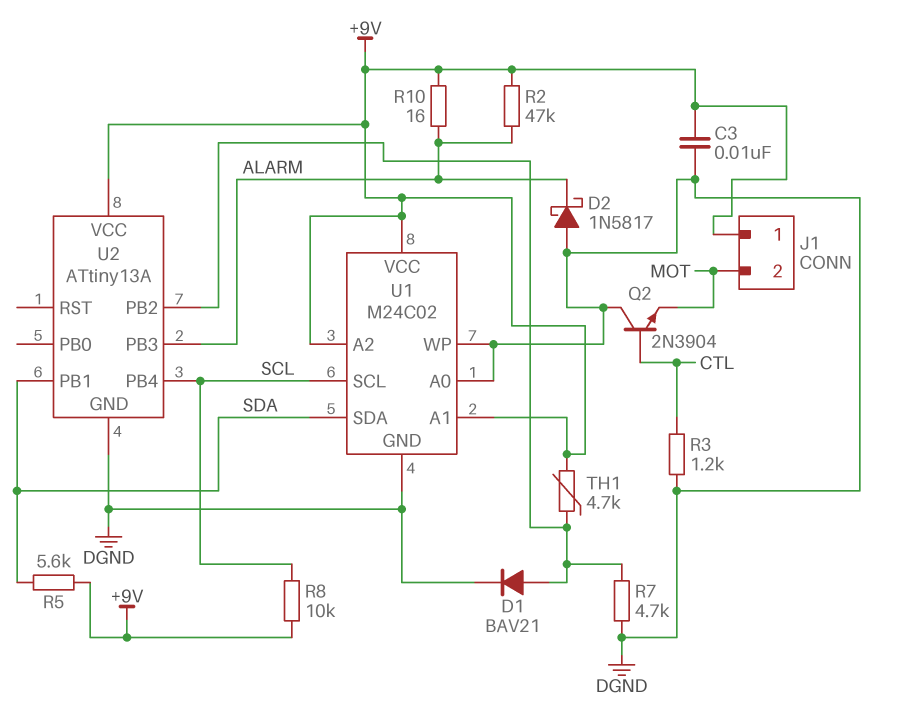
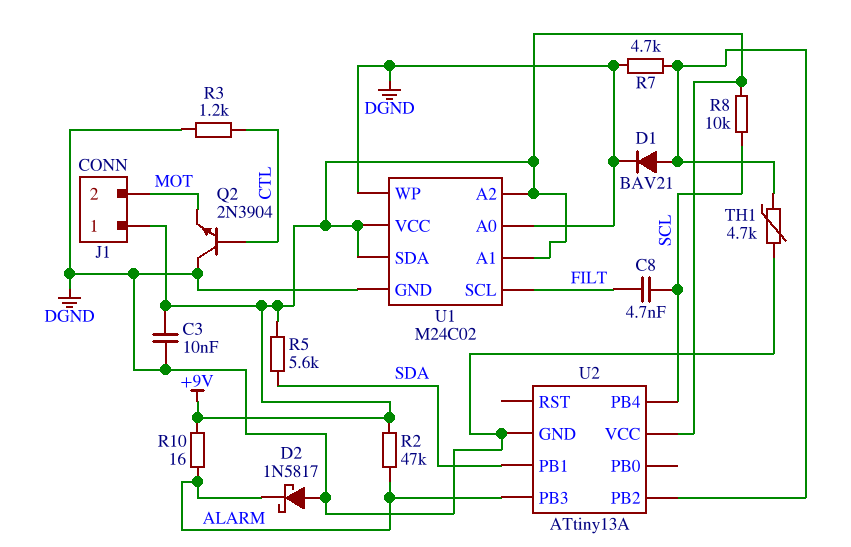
C8: none -> 4.7nF (FILT, SCL)
TH1: 4.7k (+9V, U2/PB2) -> 4.7k (DGND, U2/PB2)
U1 pin SCL: SCL -> FILT
U1 pin SDA: SDA -> +9V

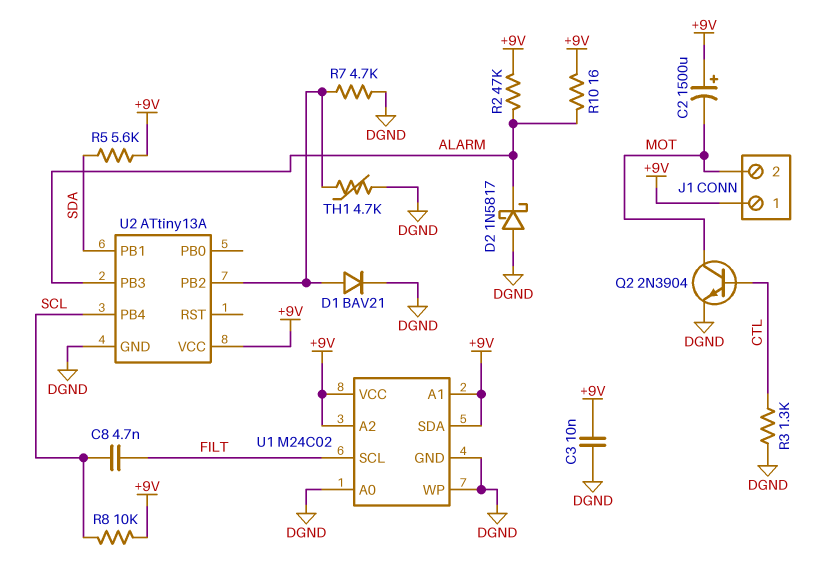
C2: none -> 1500uF (plus +9V, minus MOT)
Q2: NPN 2N3904 (B CTL, C DGND, E MOT) -> NPN 2N3904 (B CTL, C MOT, E DGND)
R3: 1.2k (CTL, DGND) -> 1.3k (CTL, DGND)

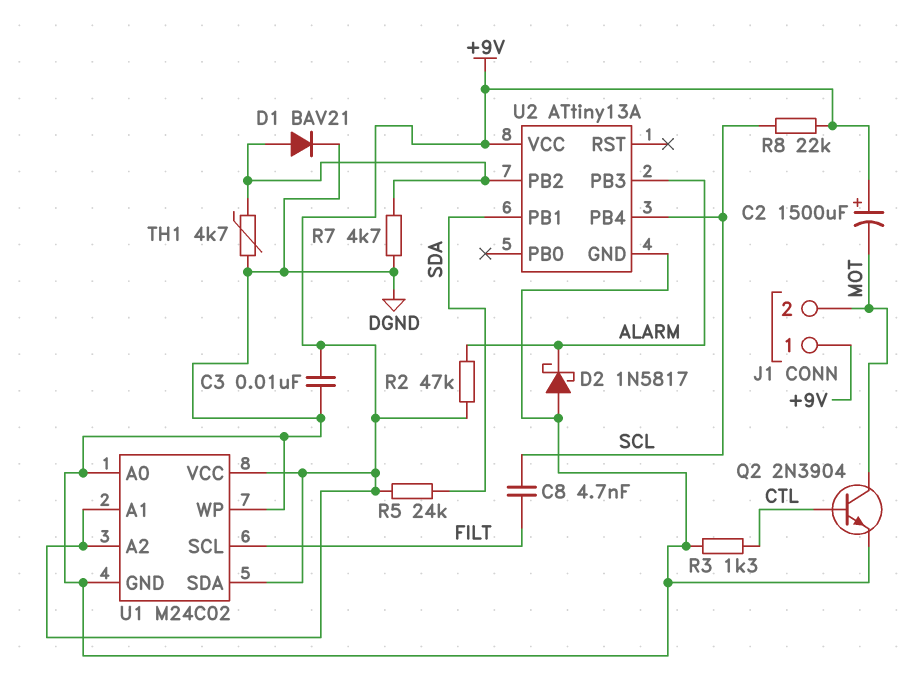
R5: 5.6k (+9V, SDA) -> 24k (+9V, SDA)
R8: 10k (+9V, SCL) -> 22k (+9V, SCL)
R10: 16 (+9V, ALARM) -> none

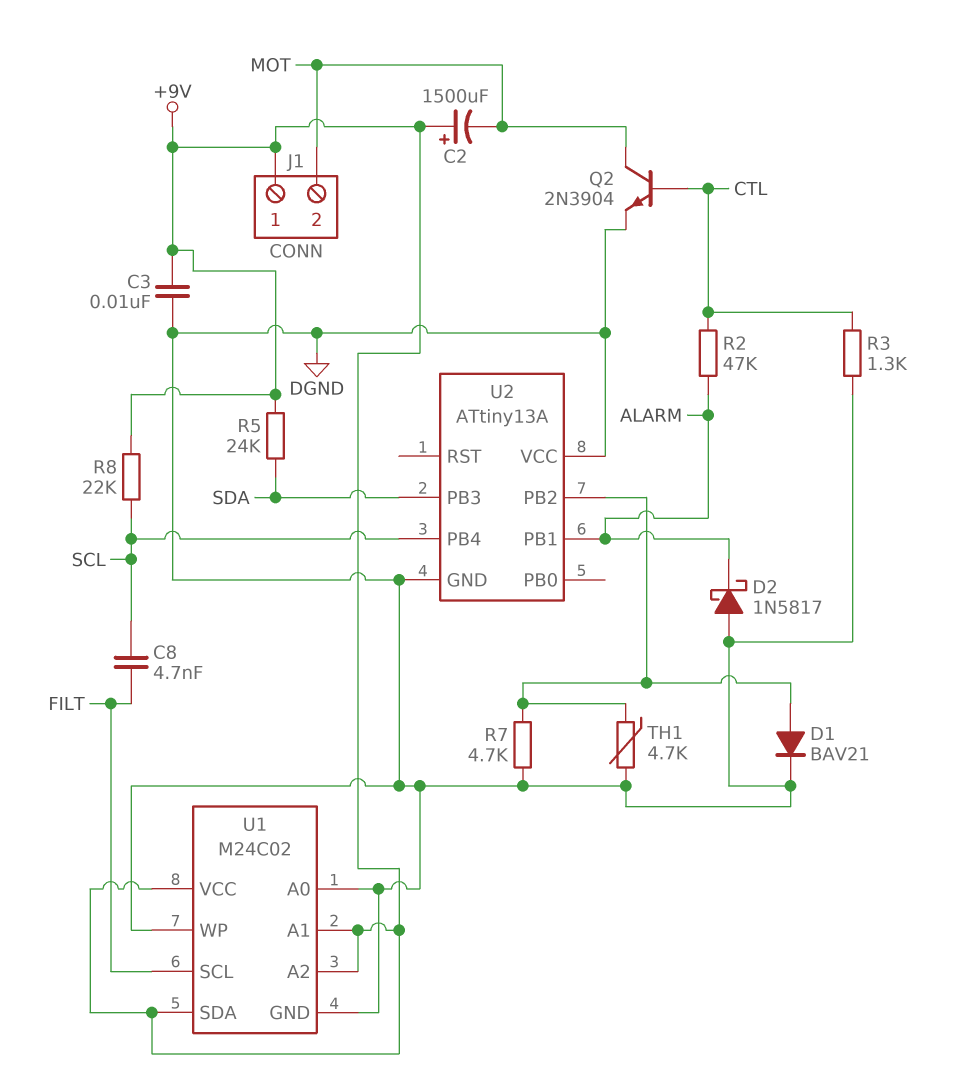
R2: 47k (+9V, ALARM) -> 47k (ALARM, CTL)
U2 pin PB1: SDA -> ALARM
U2 pin PB3: ALARM -> SDA
U2 pin VCC: +9V -> DGND

